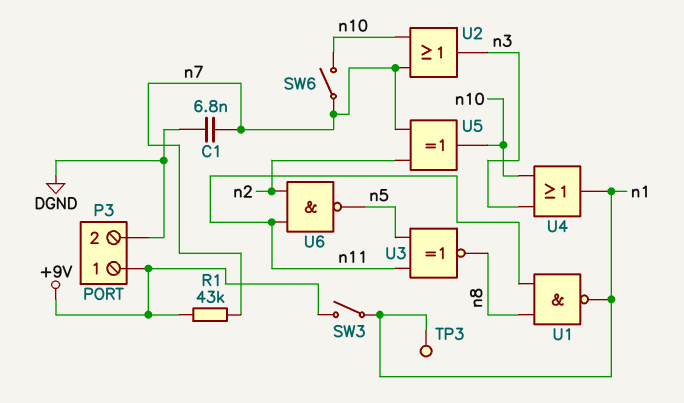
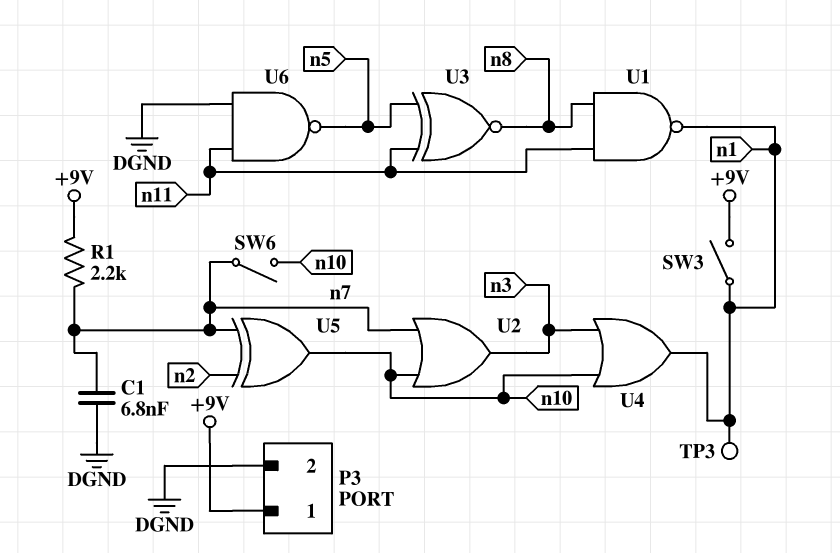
R1: 43k (+9V, n7) -> 2.2k (+9V, n7)
U6: NAND (in n2, in n11, out n5) -> NAND (in DGND, in n11, out n5)

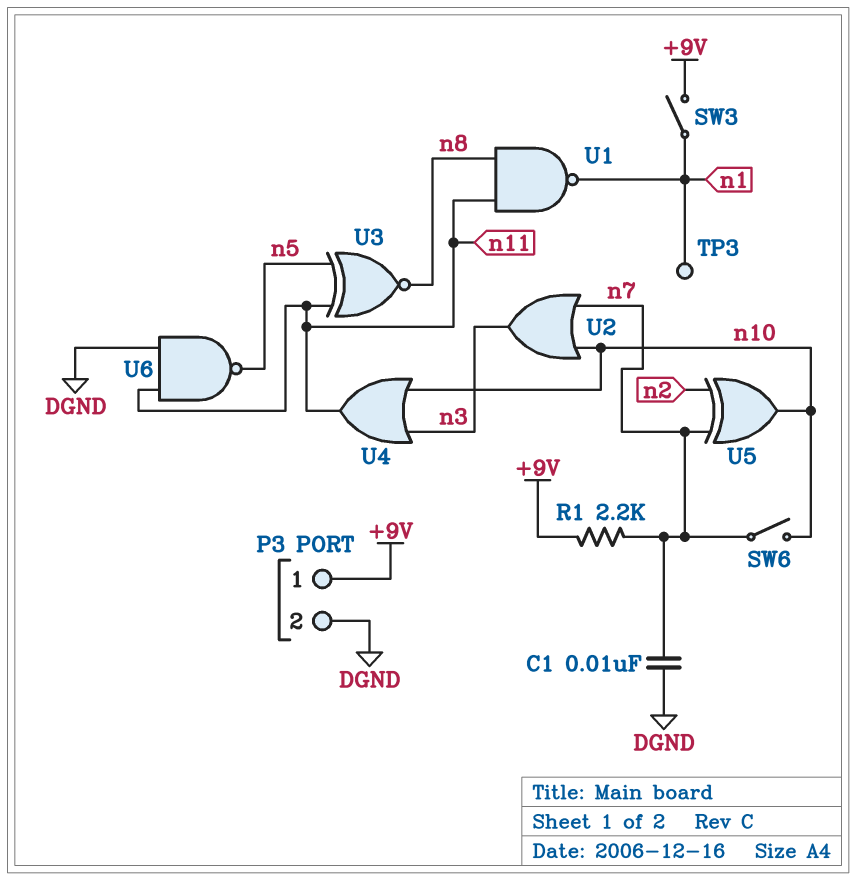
C1: 6.8nF (DGND, n7) -> 10nF (DGND, n7)
U4: OR (in n3, in n10, out n1) -> OR (in n3, in n10, out n11)

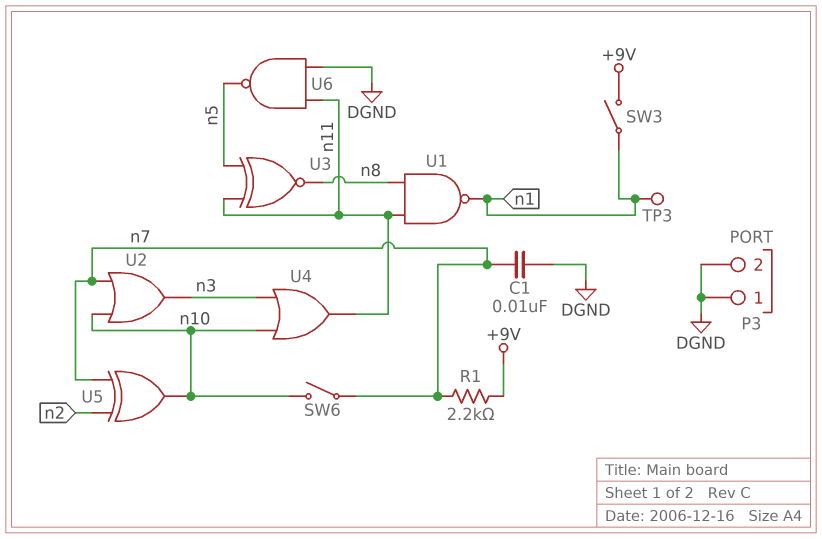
P3 pin 1: +9V -> DGND

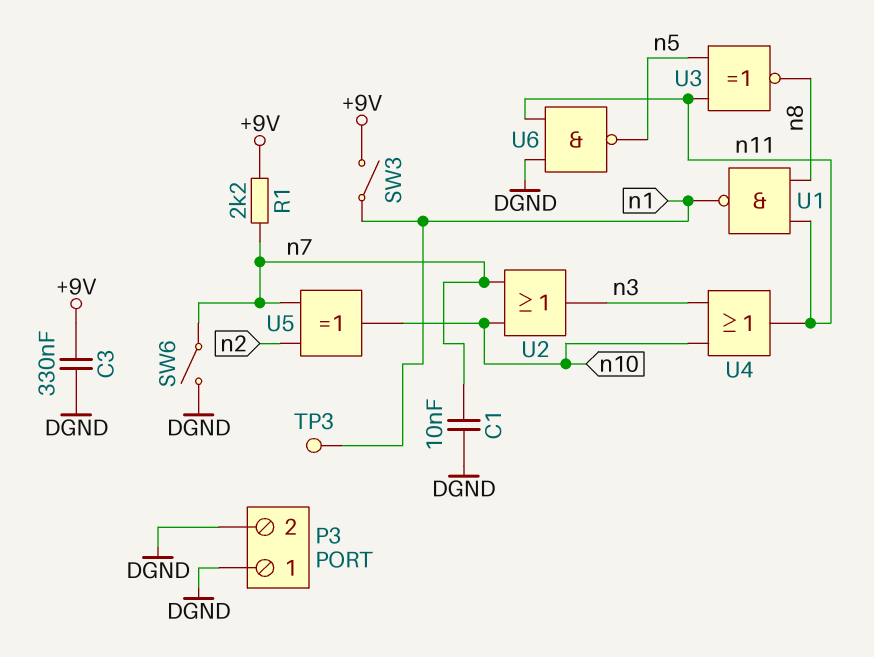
C3: none -> 330nF (+9V, DGND)
SW6: switch (n7, n10) -> switch (DGND, n7)

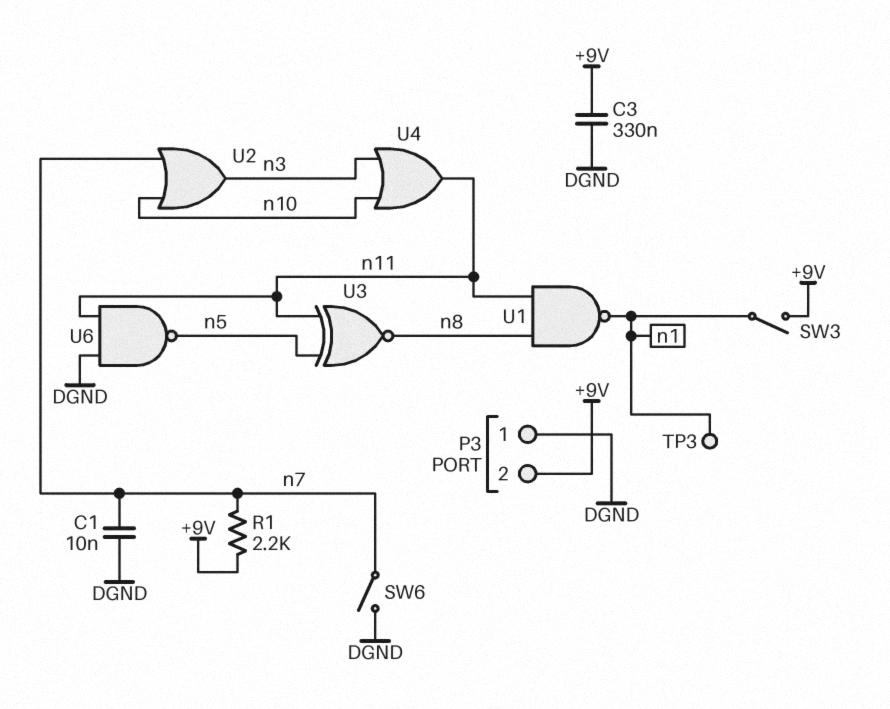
P3 pin 2: DGND -> +9V
U5: XOR (in n2, in n7, out n10) -> none

